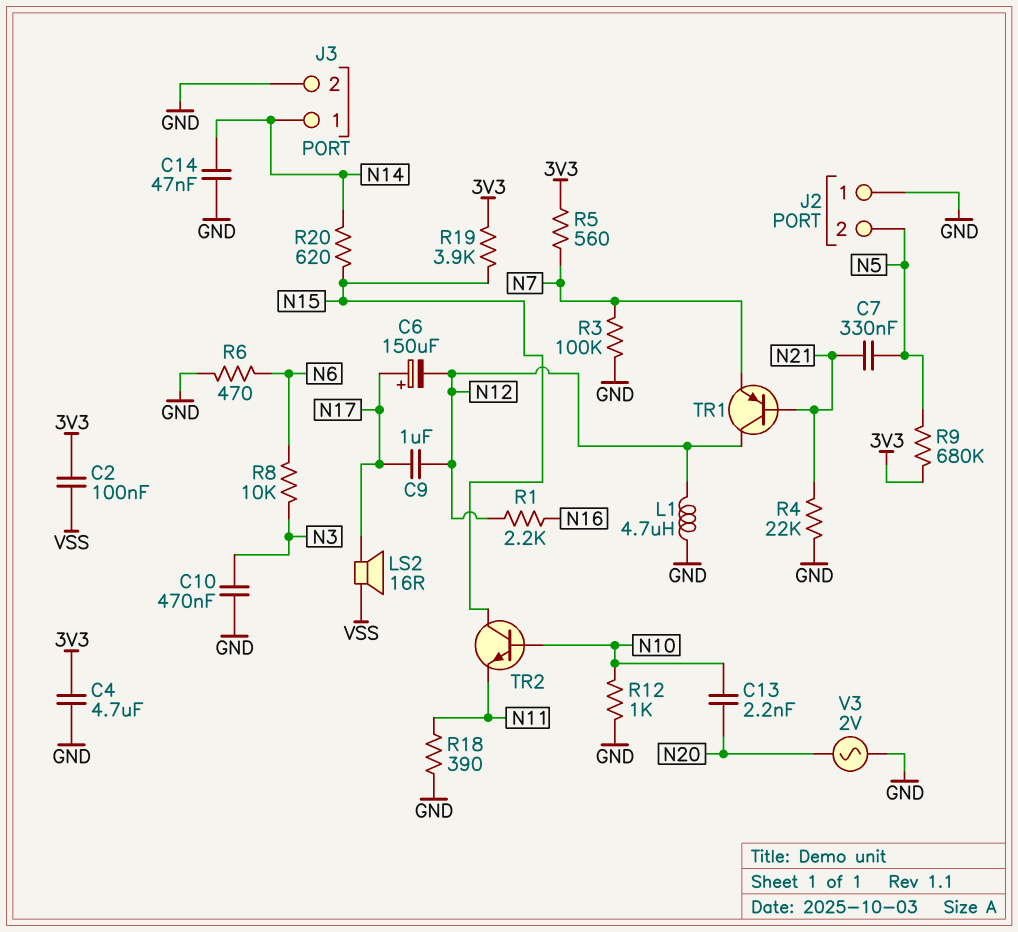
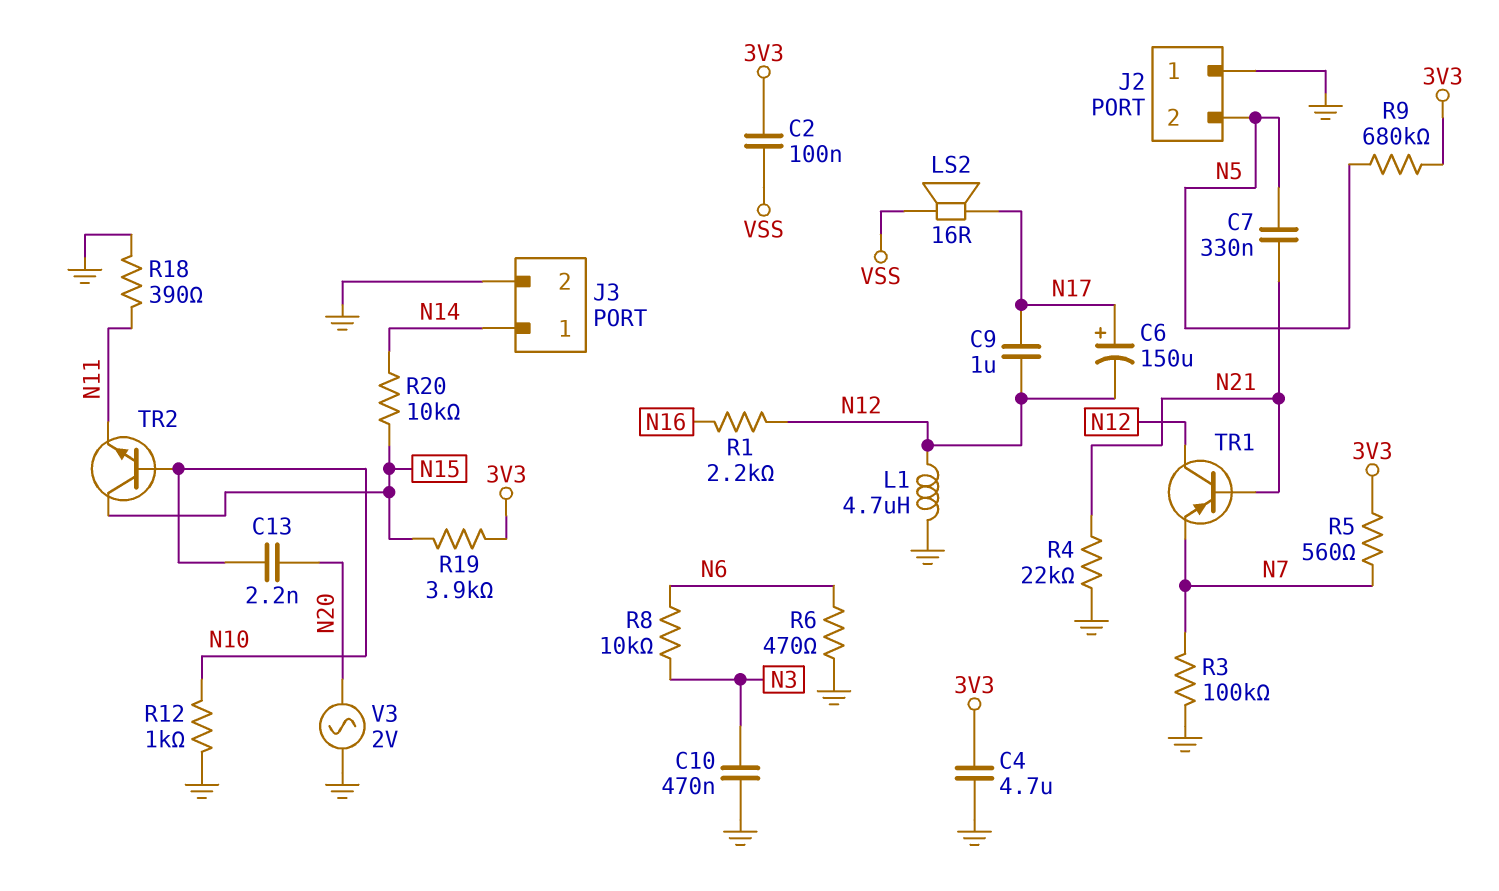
C14: 47nF (GND, N14) -> none
R20: 620 (N14, N15) -> 10k (N14, N15)

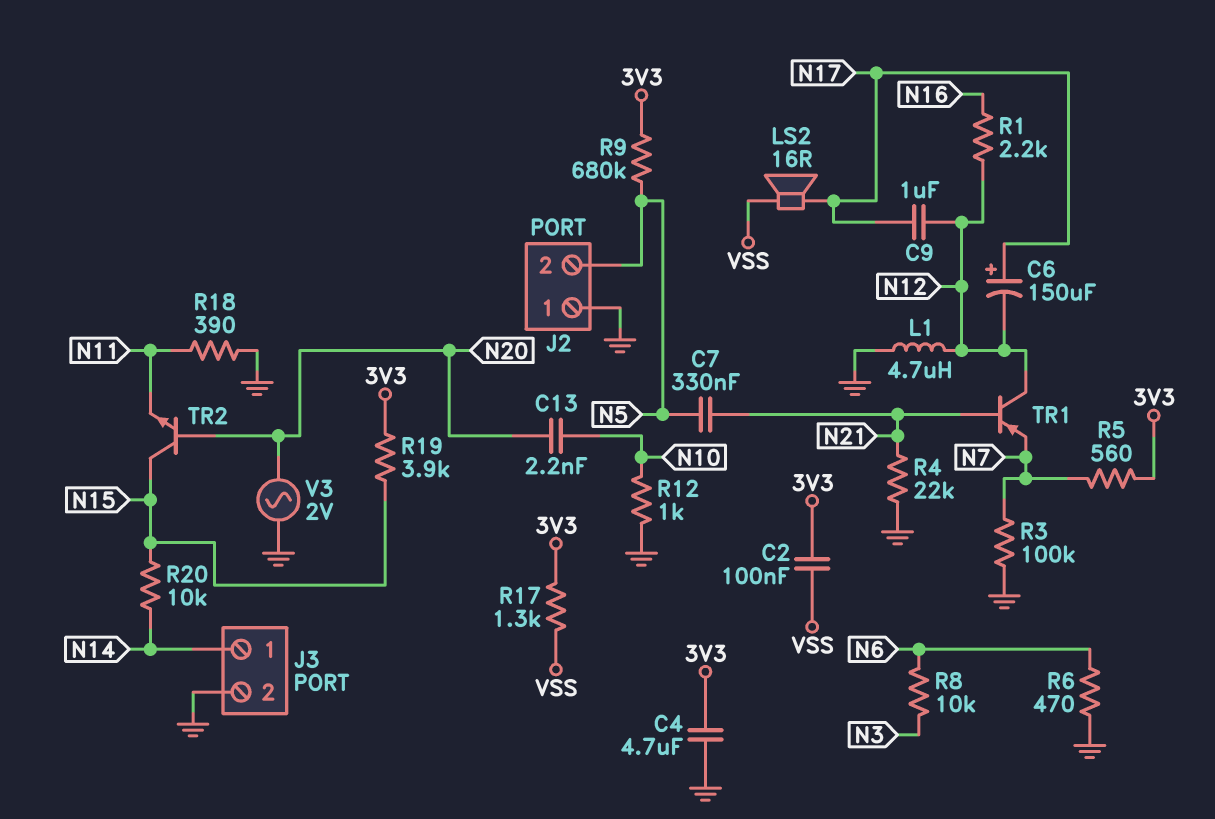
C10: 470nF (GND, N3) -> none
R17: none -> 1.3k (3V3, VSS)
TR2: NPN (B N10, C N15, E N11) -> NPN (B N20, C N15, E N11)

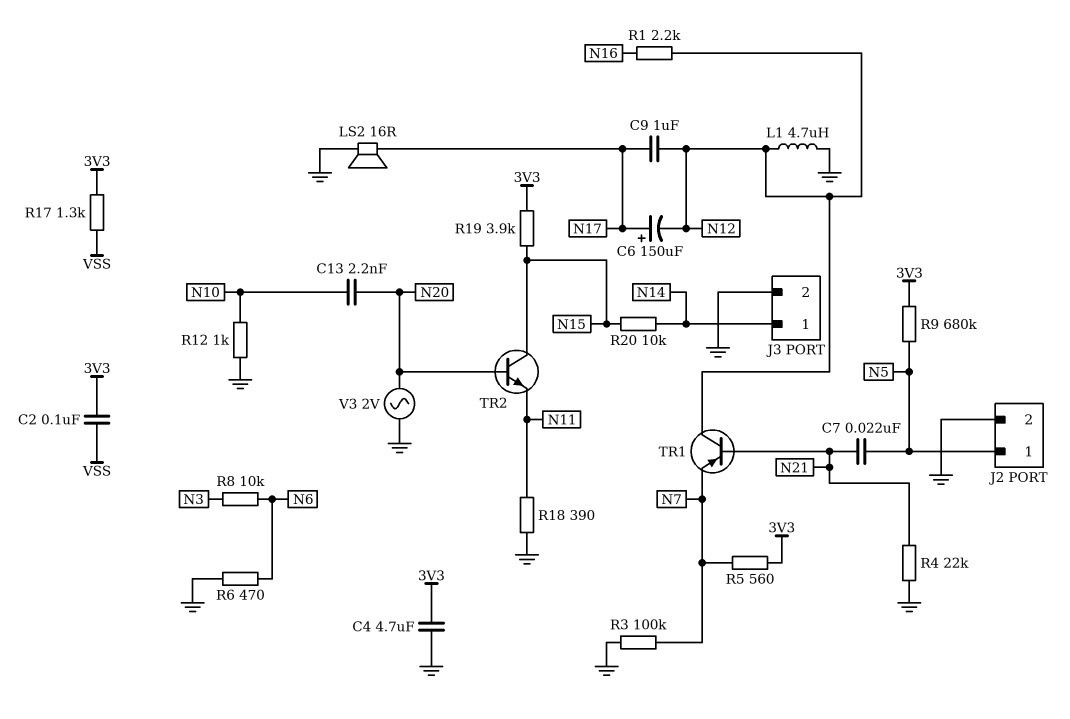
C7: 330nF (N5, N21) -> 22nF (N5, N21)
J2 pin 1: GND -> N5
J2 pin 2: N5 -> GND
LS2: speaker 16R (N17, VSS) -> speaker 16R (GND, N17)

